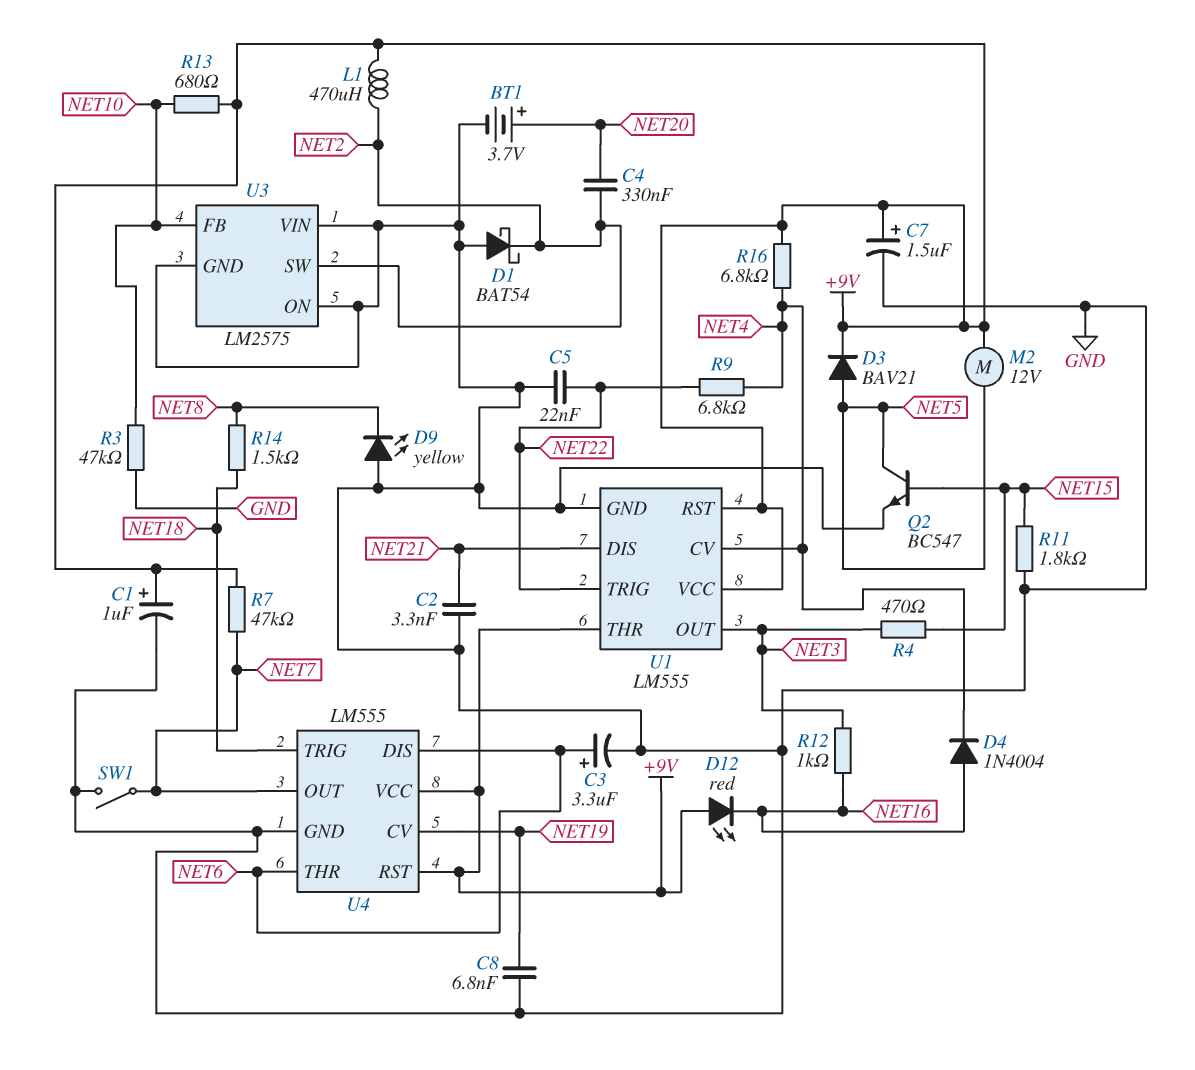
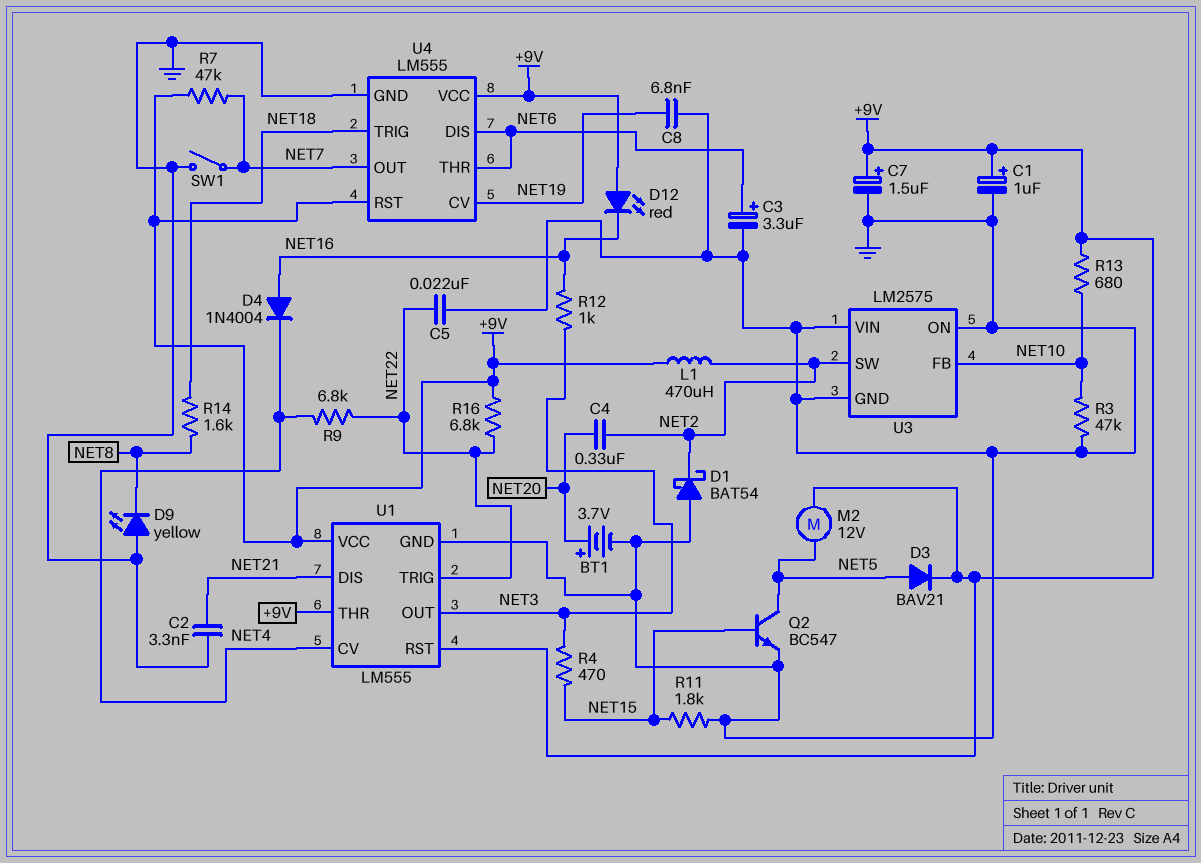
R14: 1.5k (NET8, NET18) -> 1.6k (NET8, NET18)
R16: 6.8k (+9V, NET4) -> 6.8k (+9V, NET22)

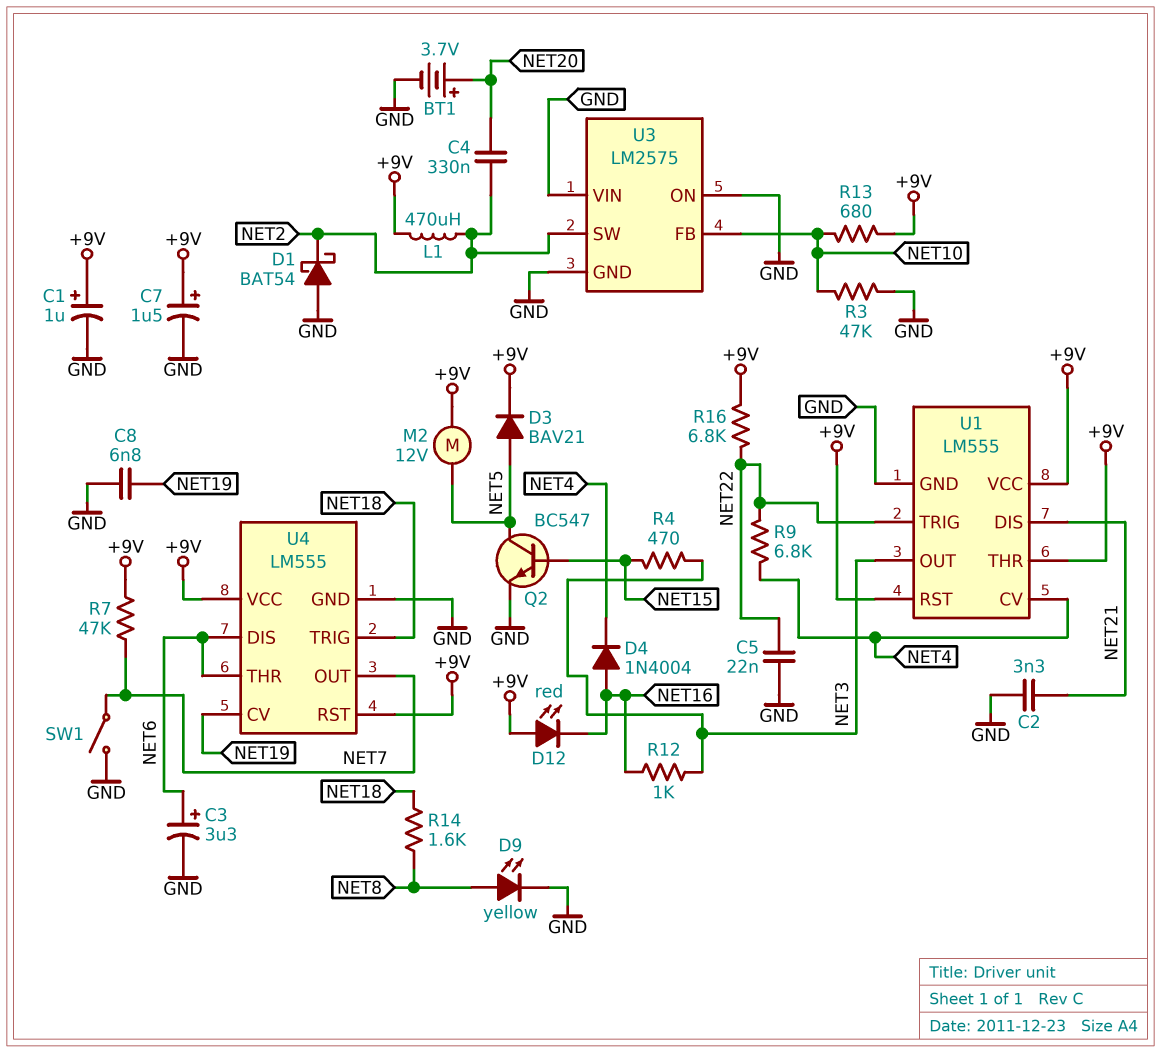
D9: LED yellow (A GND, K NET8) -> LED yellow (A NET8, K GND)
R11: 1.8k (GND, NET15) -> none

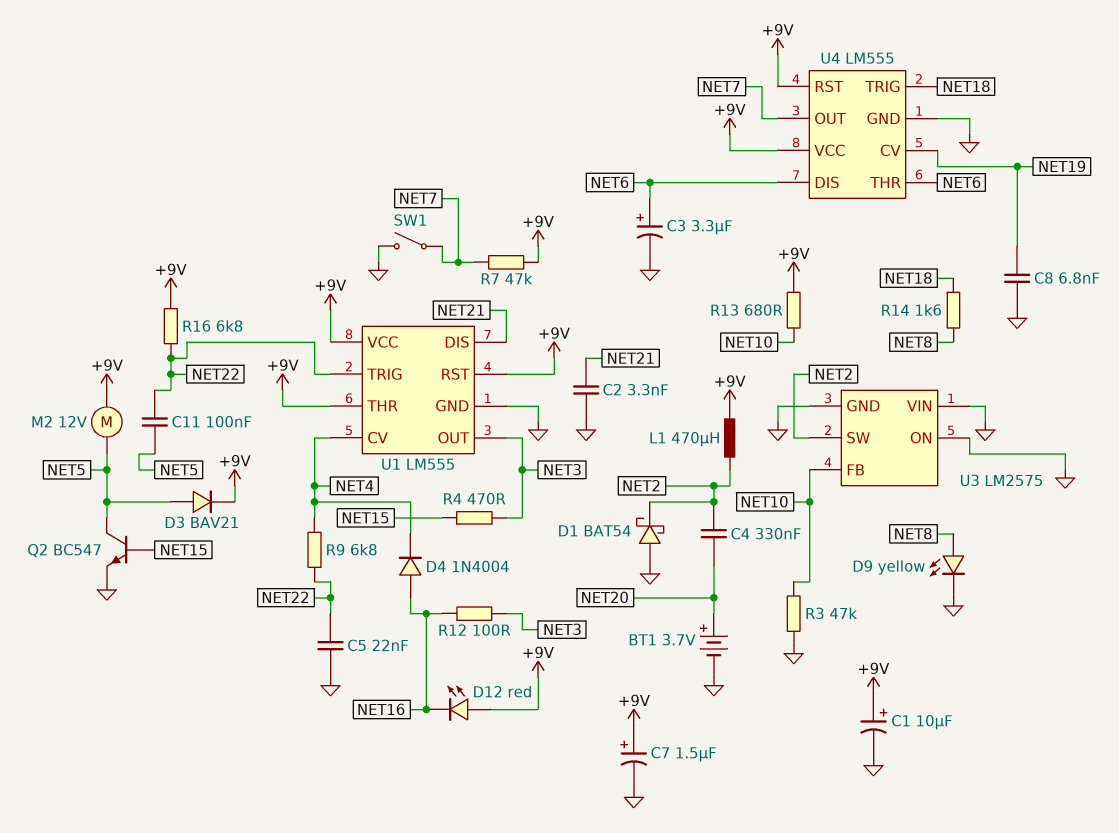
C1: 1uF (plus +9V, minus GND) -> 10uF (plus +9V, minus GND)
C11: none -> 100nF (NET5, NET22)
R12: 1k (NET3, NET16) -> 100 (NET3, NET16)

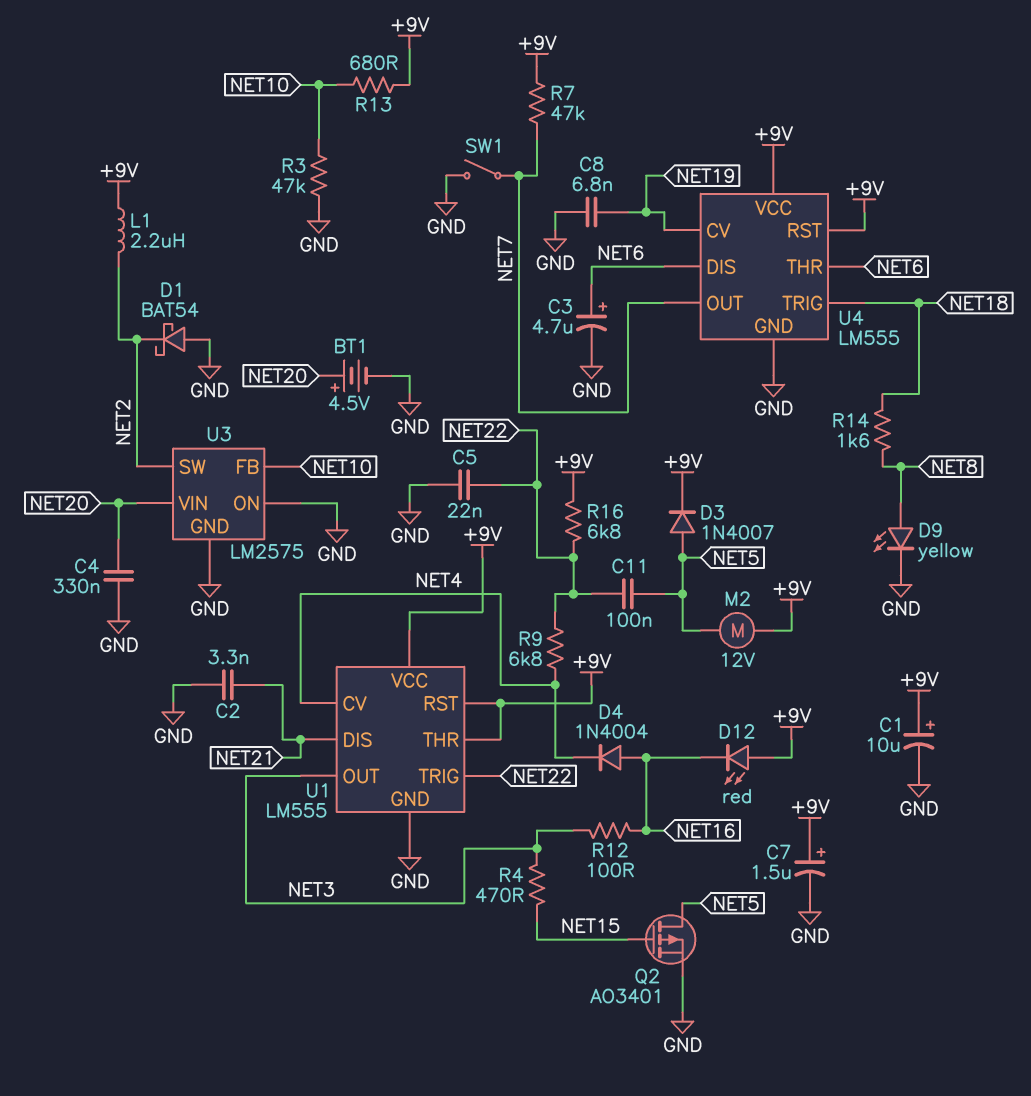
BT1: 3.7V (plus NET20, minus GND) -> 4.5V (plus NET20, minus GND)
C3: 3.3uF (plus NET6, minus GND) -> 4.7uF (plus NET6, minus GND)
C4: 330nF (NET2, NET20) -> 330nF (GND, NET20)
D3: diode BAV21 (A NET5, K +9V) -> diode 1N4007 (A NET5, K +9V)
L1: 470uH (+9V, NET2) -> 2.2uH (+9V, NET2)
Q2: NPN BC547 (B NET15, C NET5, E GND) -> PMOS AO3401 (G NET15, D NET5, S GND)
U3 pin VIN: GND -> NET20

